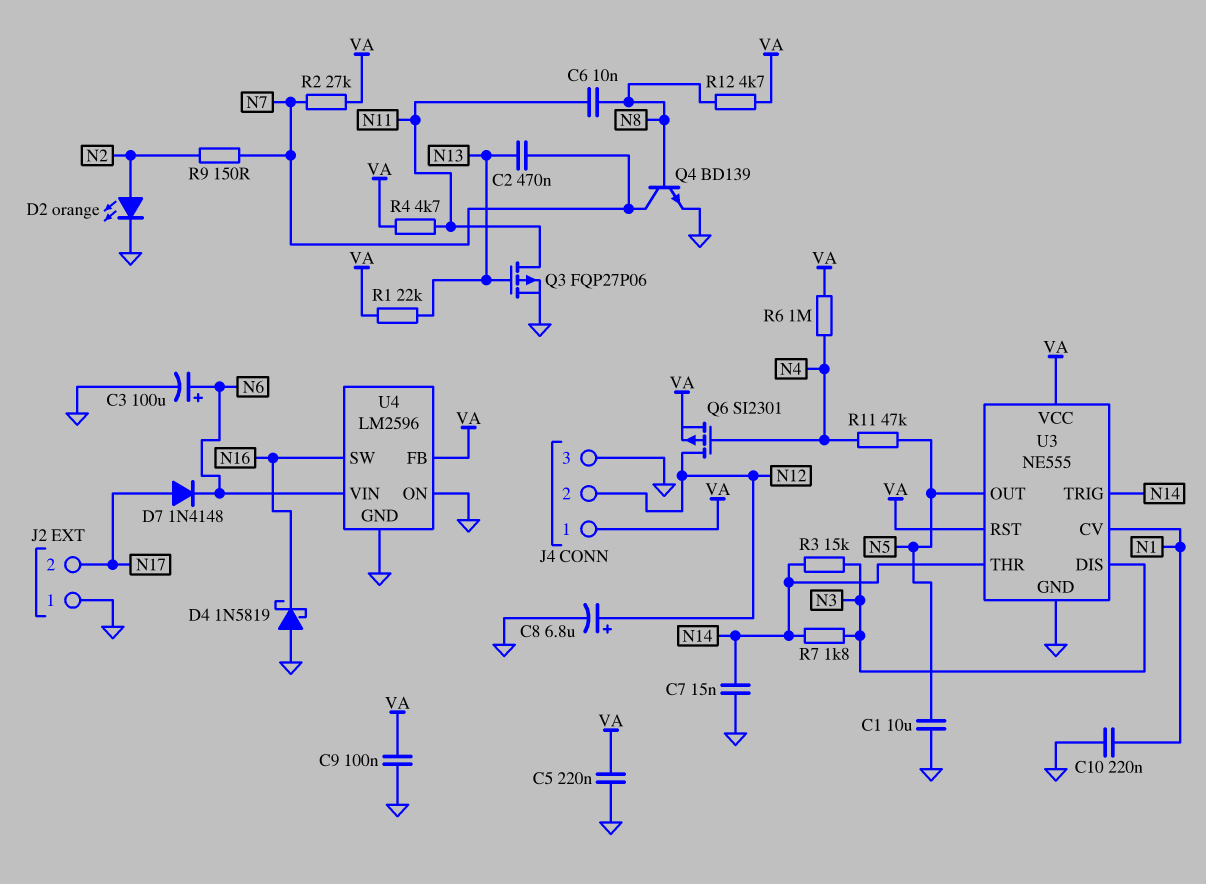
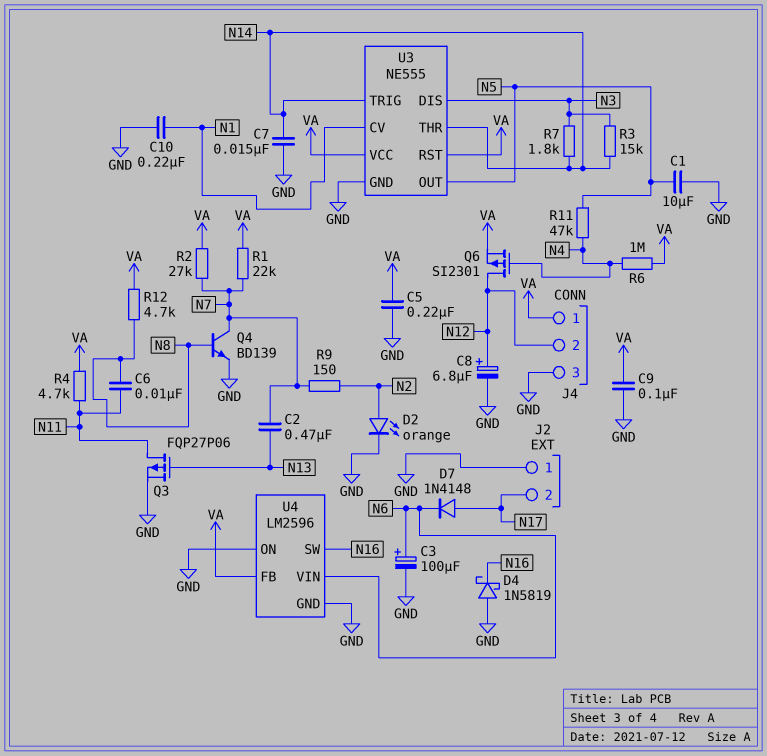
R1: 22k (N13, VA) -> 22k (N7, VA)

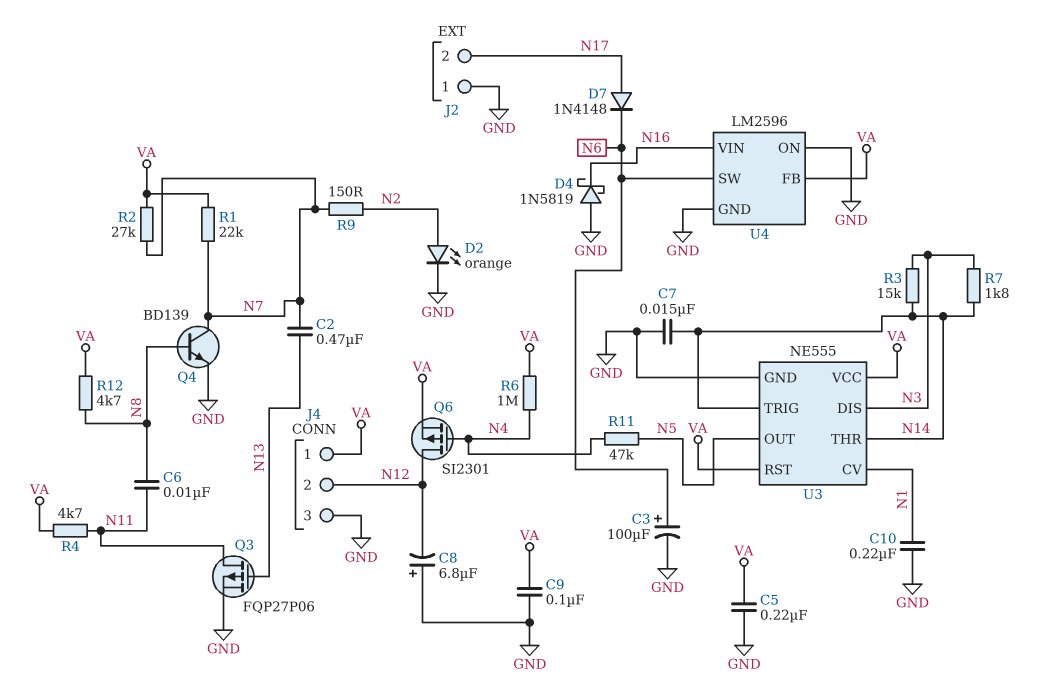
C1: 10uF (GND, N5) -> none
C8: 6.8uF (plus N12, minus GND) -> 6.8uF (plus GND, minus N12)
U4 pin SW: N16 -> N6
U4 pin VIN: N6 -> N16

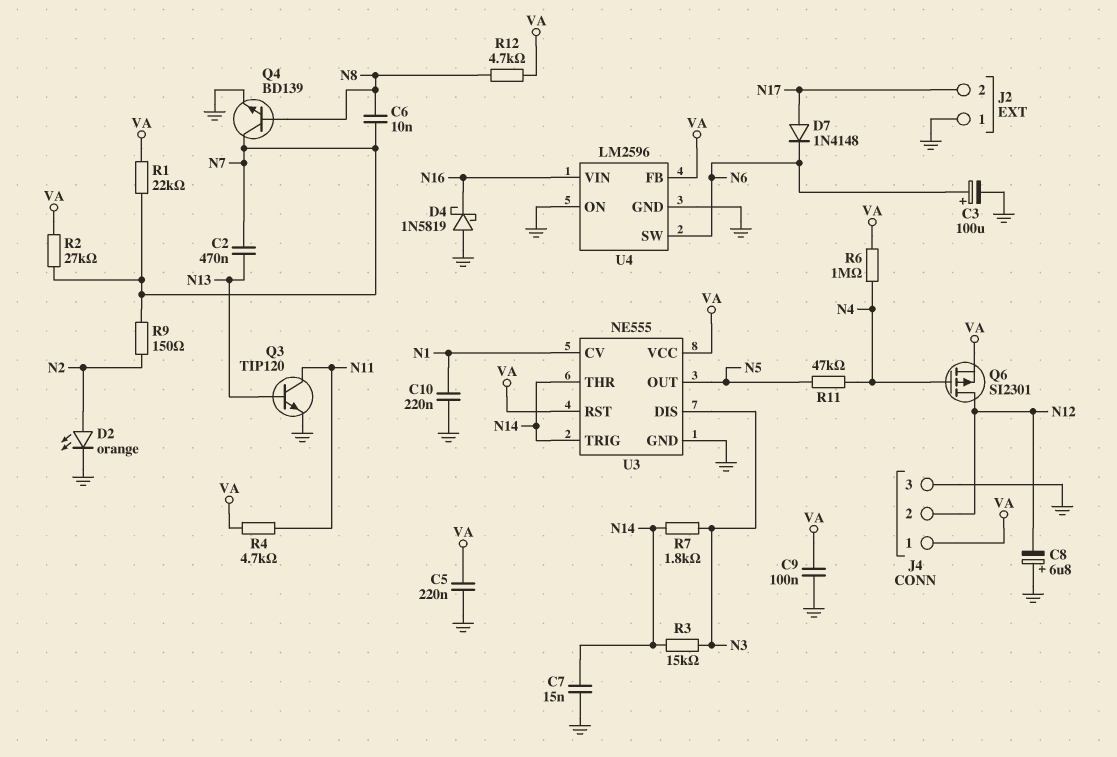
C6: 10nF (N8, N11) -> 10nF (N7, N8)
Q3: PMOS FQP27P06 (G N13, D N11, S GND) -> NPN TIP120 (B N13, C N11, E GND)

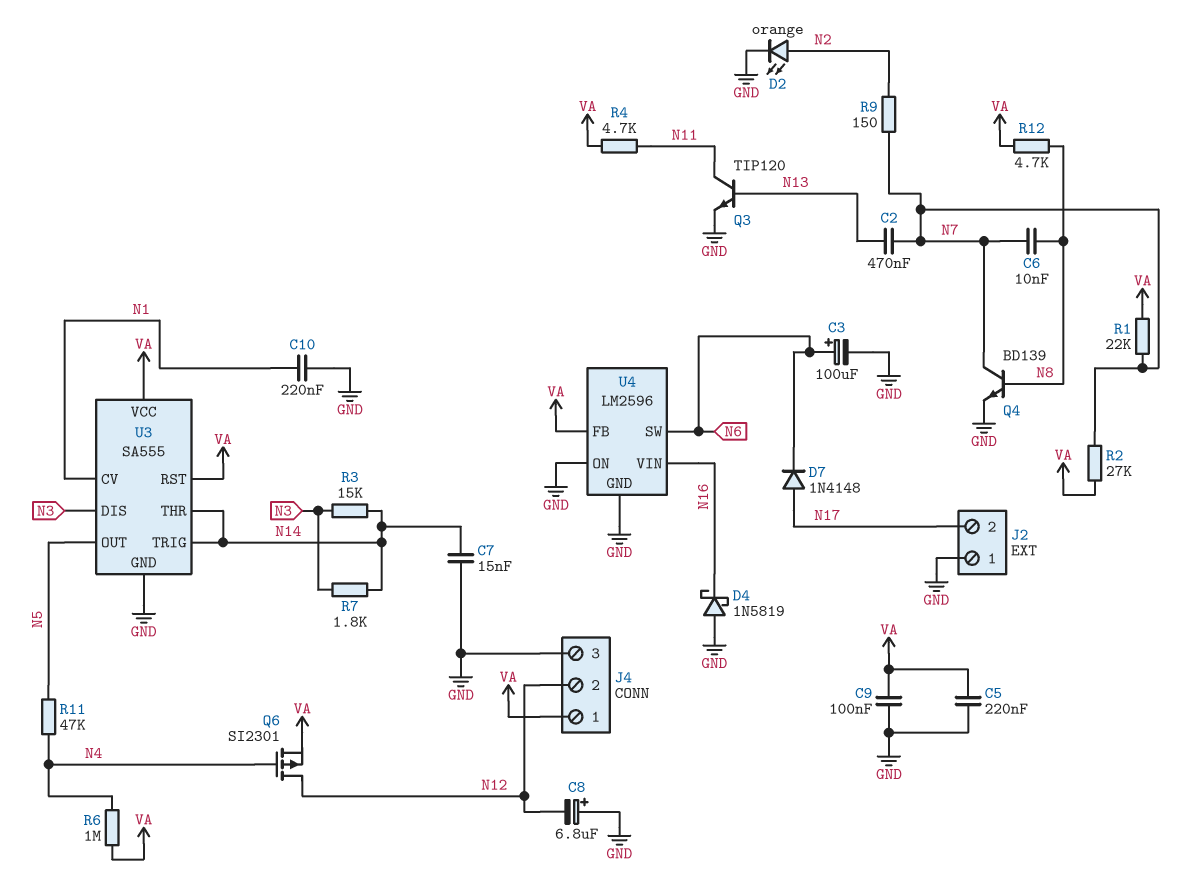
U3: NE555 -> SA555

